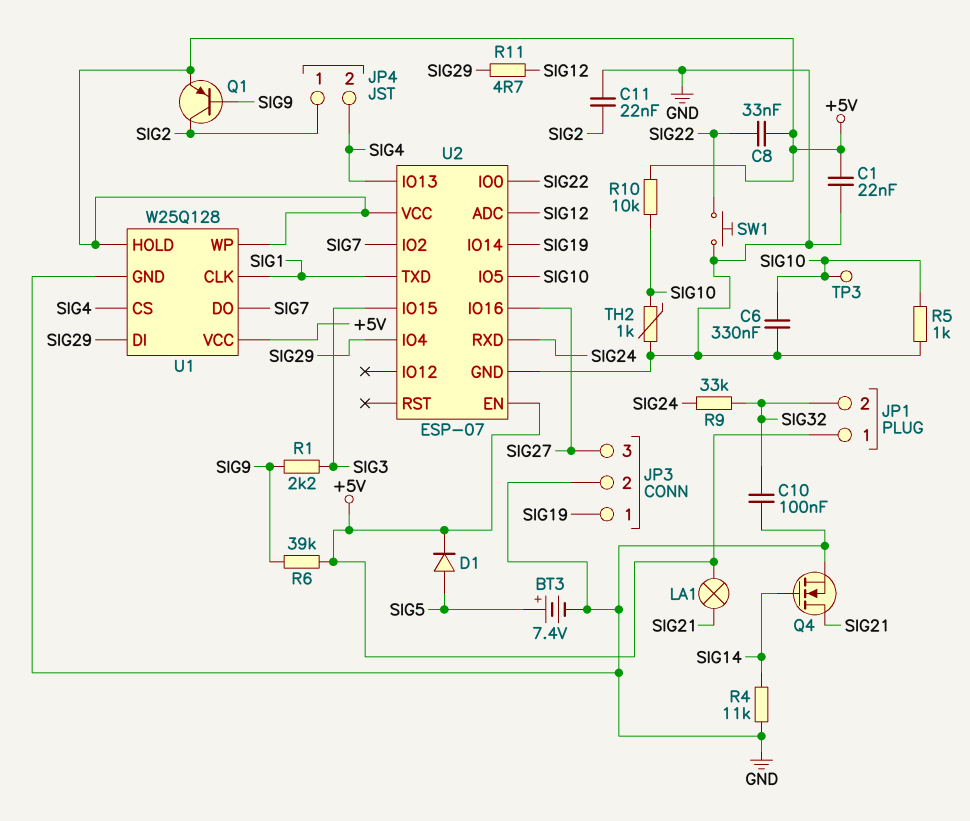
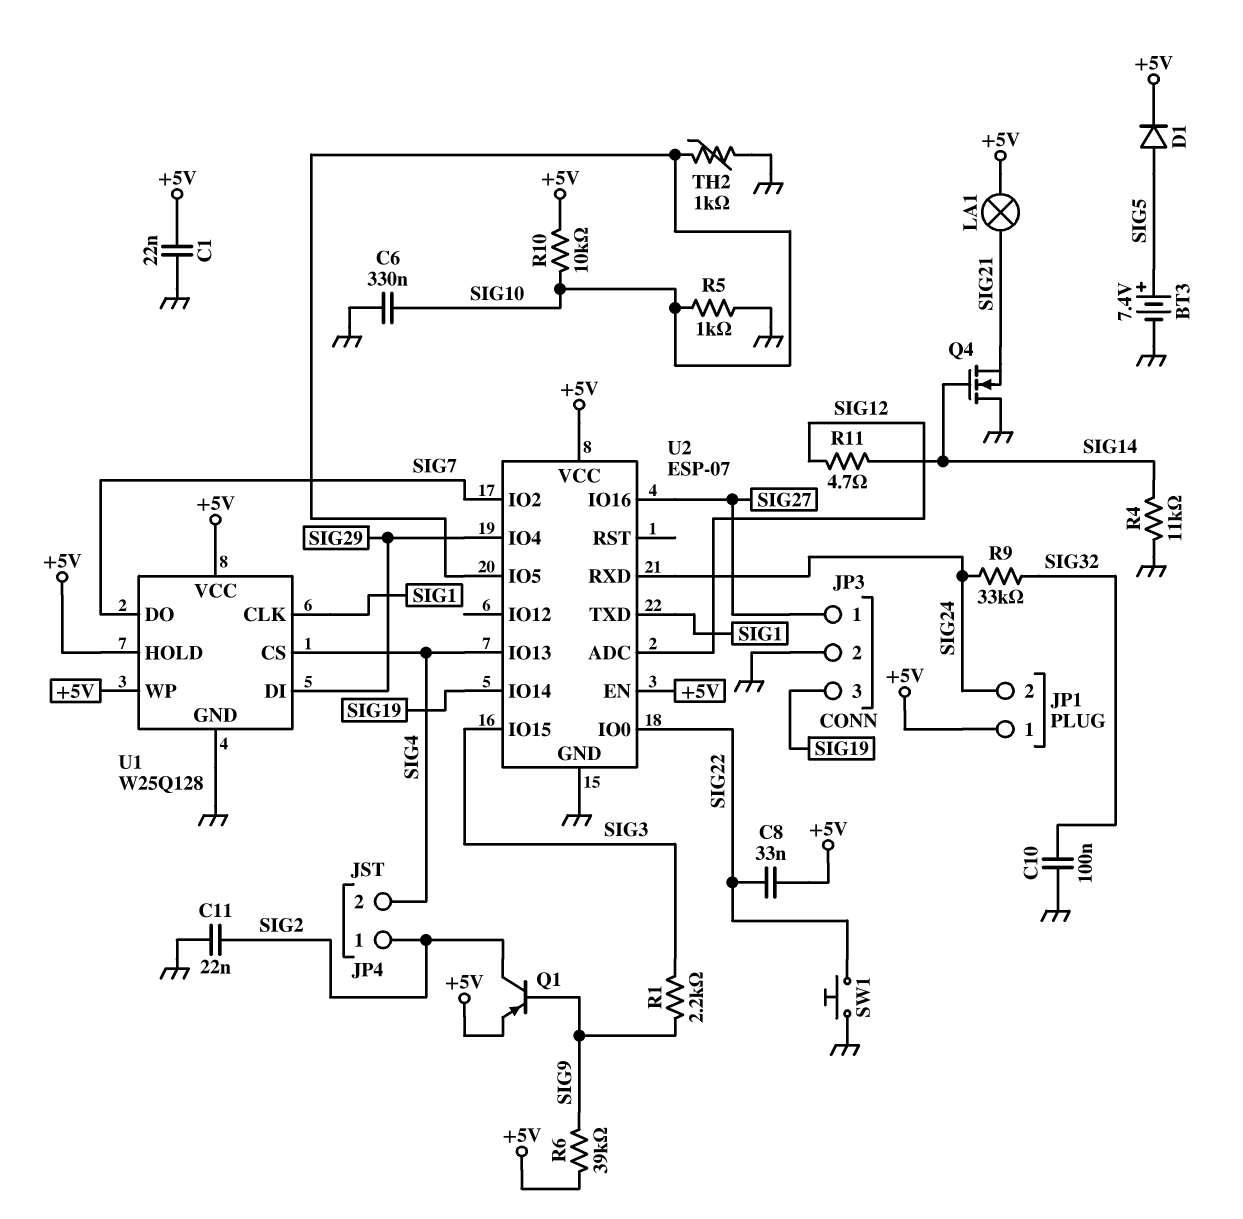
JP1 pin 2: SIG32 -> SIG24
JP3 pin 1: SIG19 -> SIG27
JP3 pin 3: SIG27 -> SIG19
Q4: NMOS (G SIG14, D SIG21, S GND) -> NMOS (G SIG14, D GND, S SIG21)
R11: 4.7 (SIG12, SIG29) -> 4.7 (SIG12, SIG14)
TP3: test point (SIG10) -> none

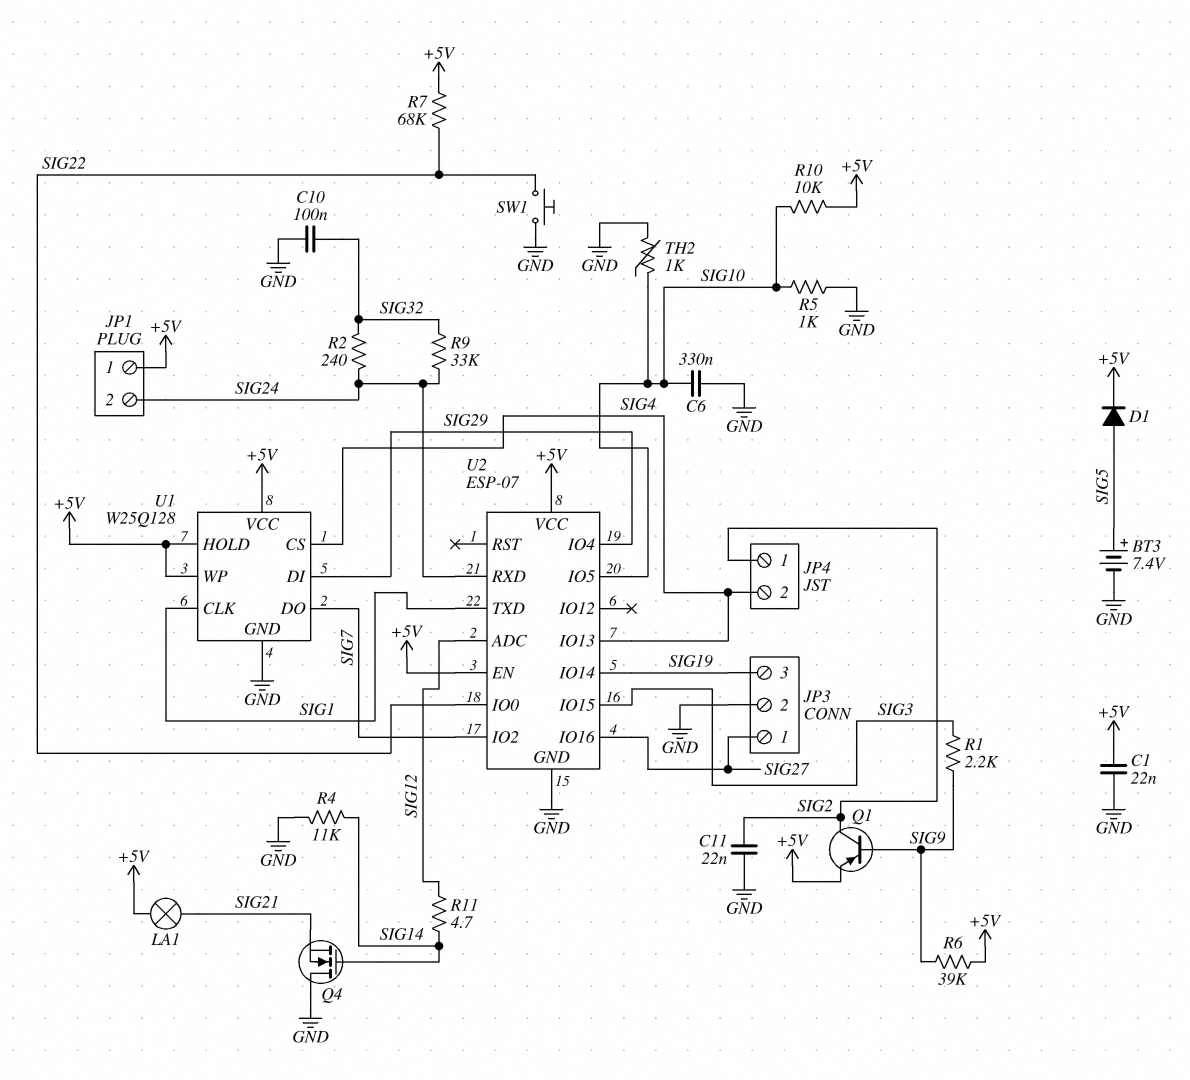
C8: 33nF (+5V, SIG22) -> none
R2: none -> 240 (SIG24, SIG32)
R7: none -> 68k (+5V, SIG22)

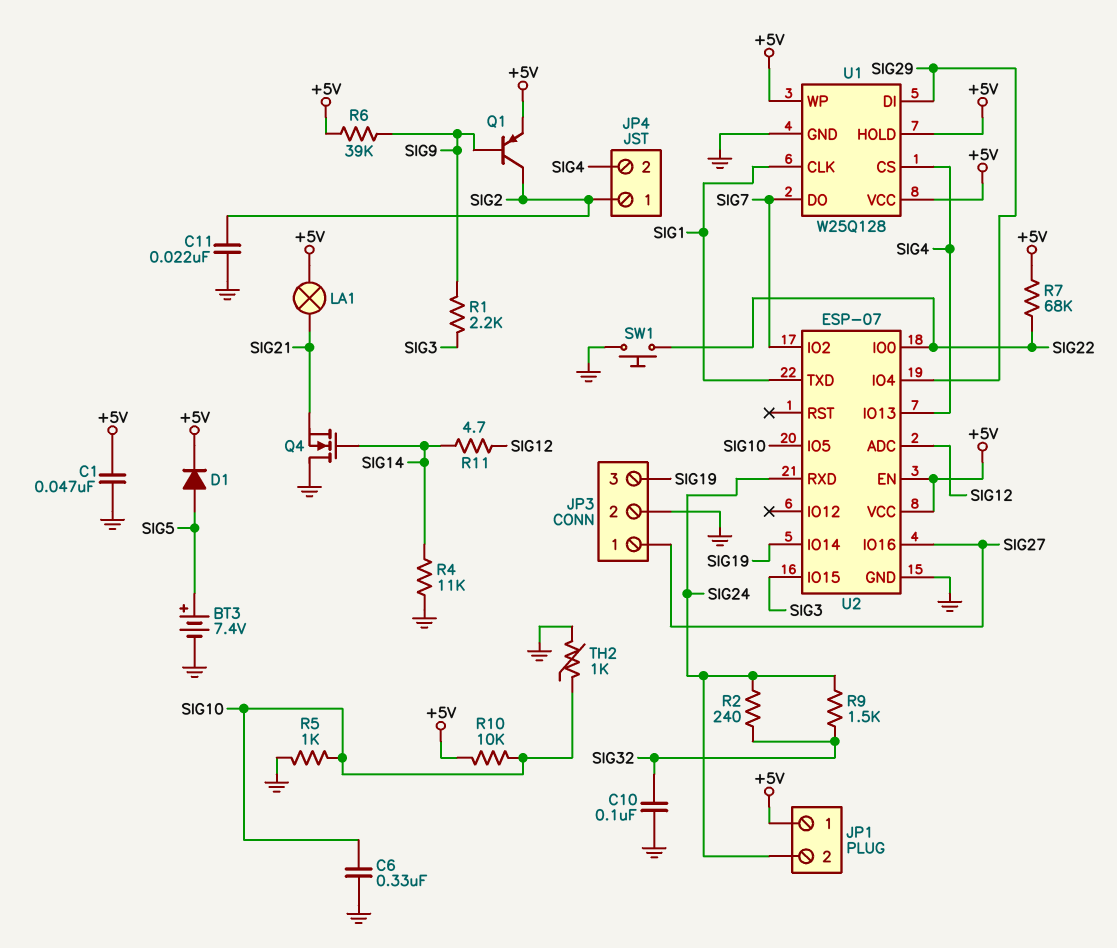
C1: 22nF (+5V, GND) -> 47nF (+5V, GND)
R9: 33k (SIG24, SIG32) -> 1.5k (SIG24, SIG32)

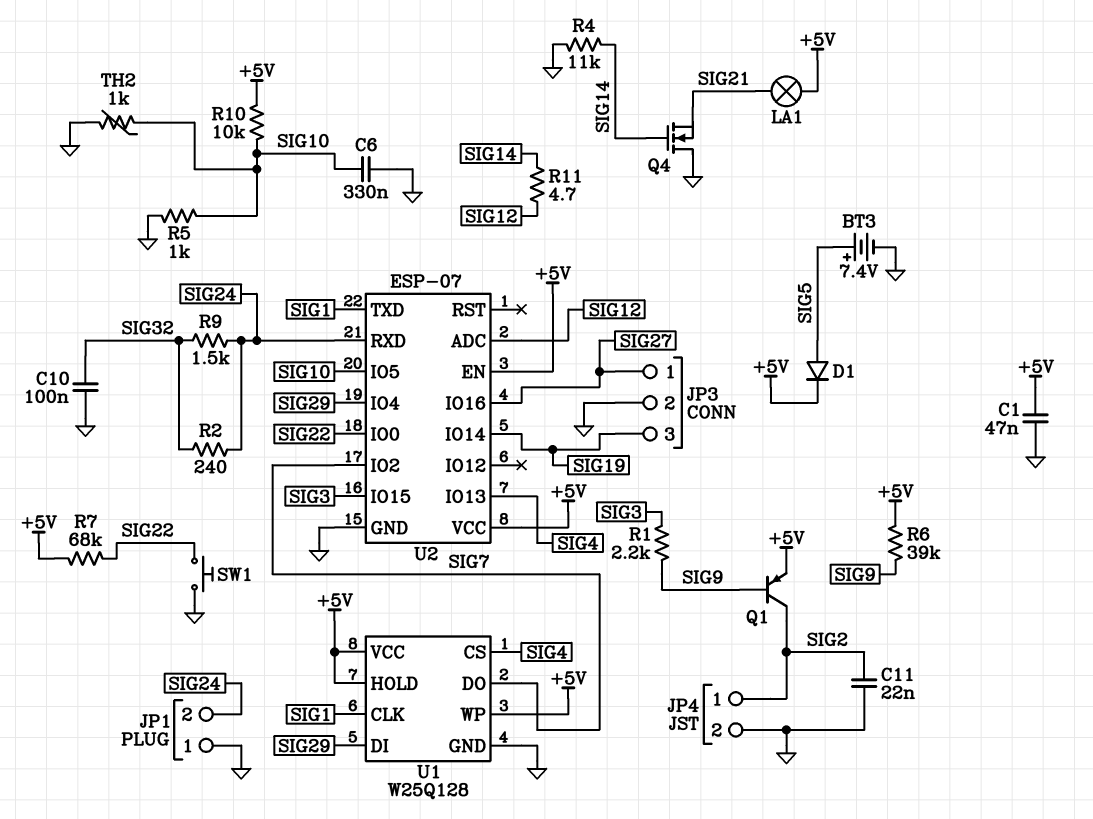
JP1 pin 1: +5V -> GND
JP4 pin 2: SIG4 -> GND

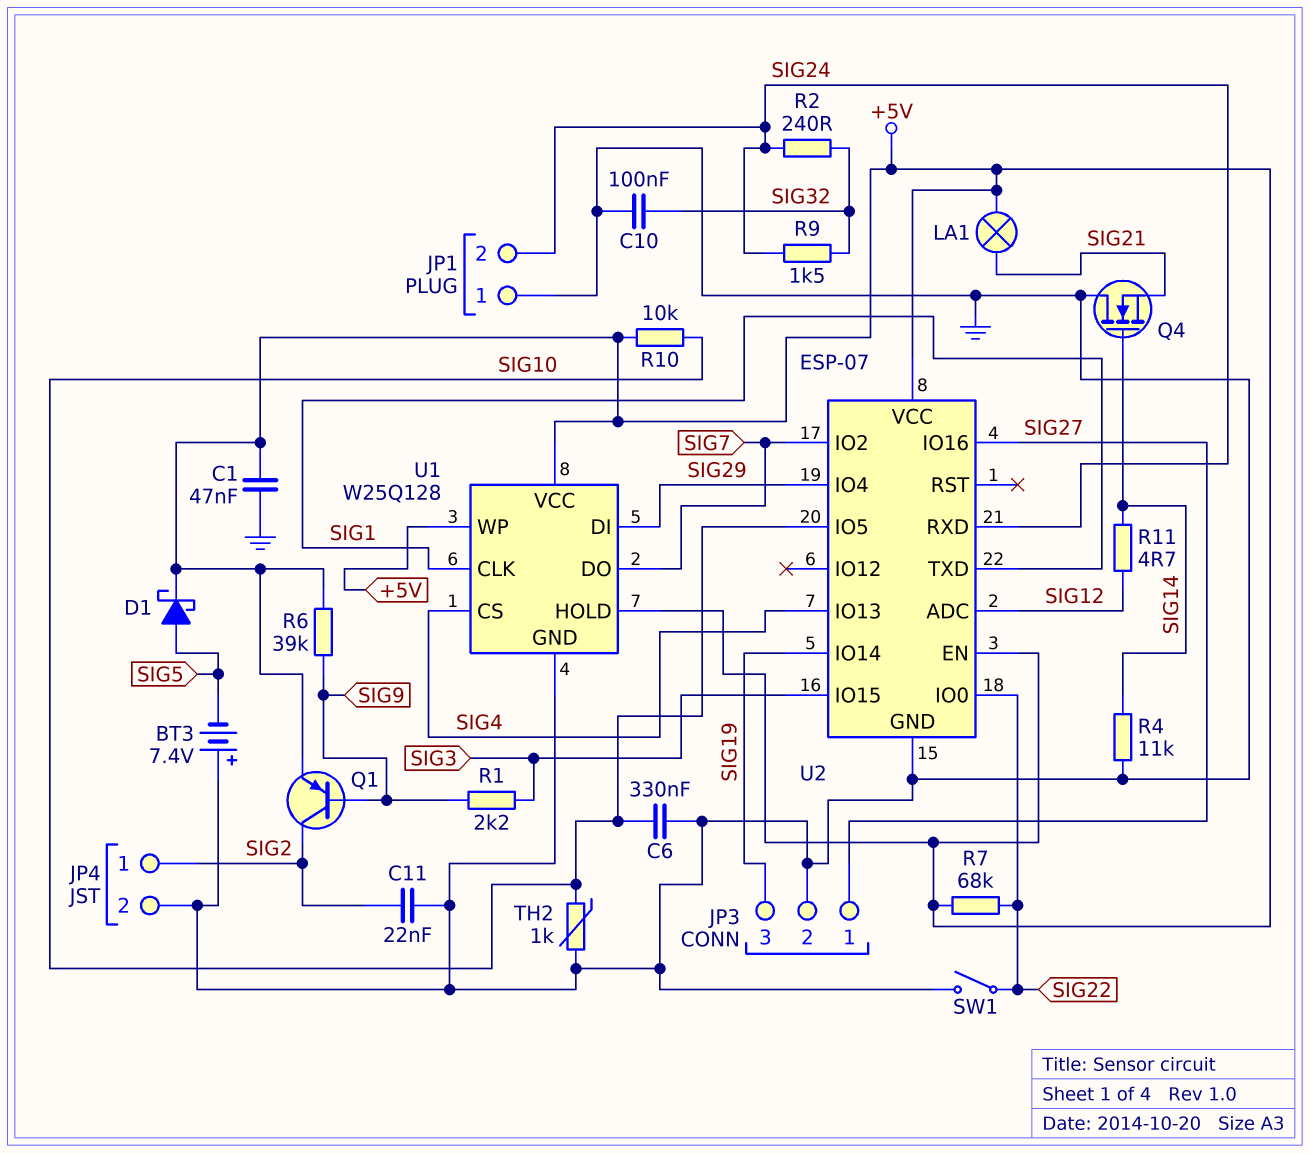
BT3: 7.4V (plus SIG5, minus GND) -> 7.4V (plus GND, minus SIG5)
D1: diode (A SIG5, K +5V) -> schottky (A SIG5, K +5V)
R5: 1k (GND, SIG10) -> none
SW1: button (GND, SIG22) -> switch (GND, SIG22)

